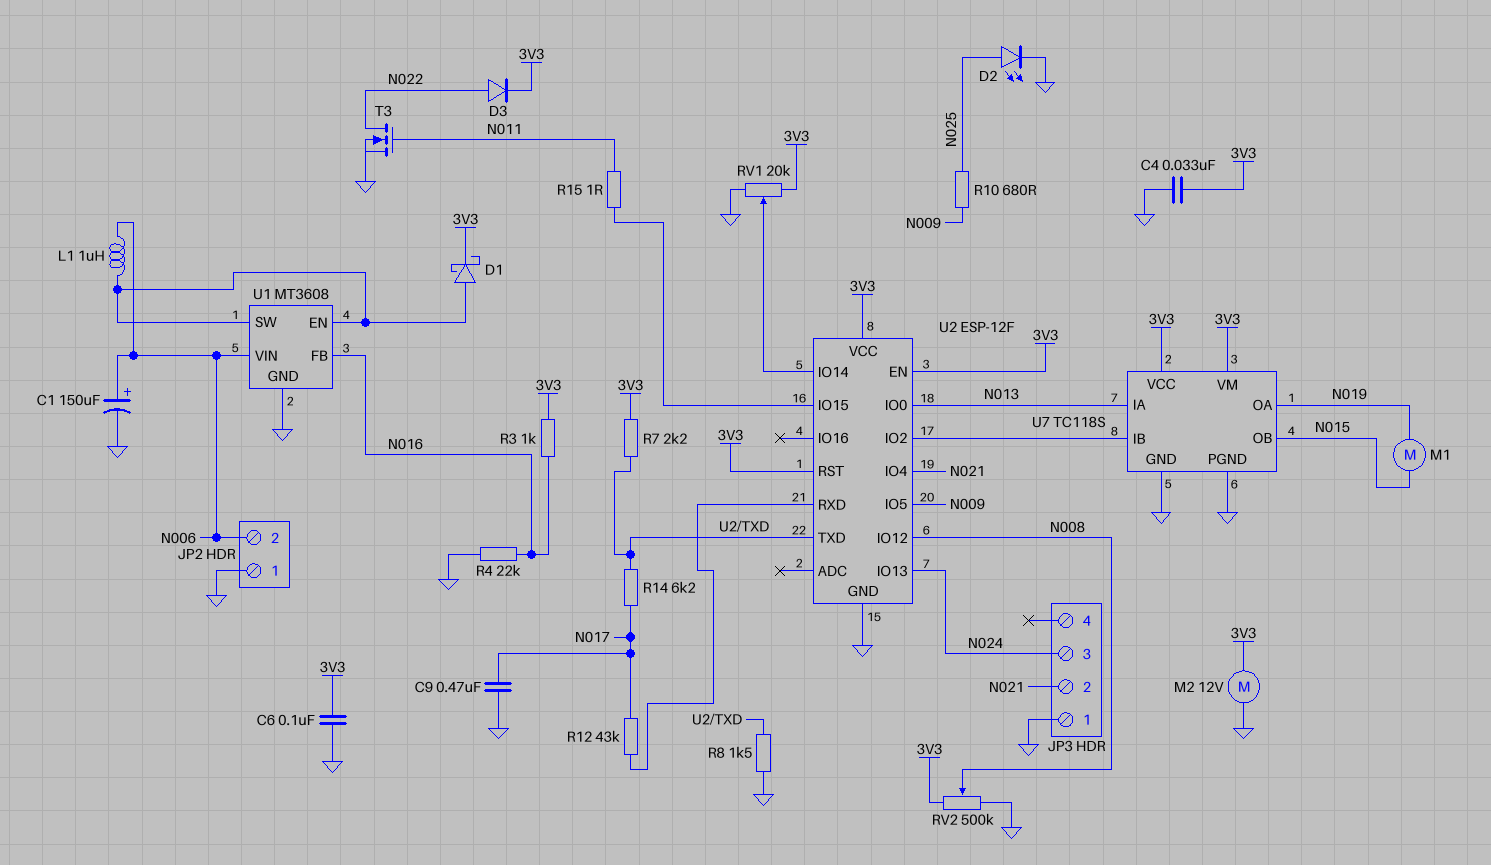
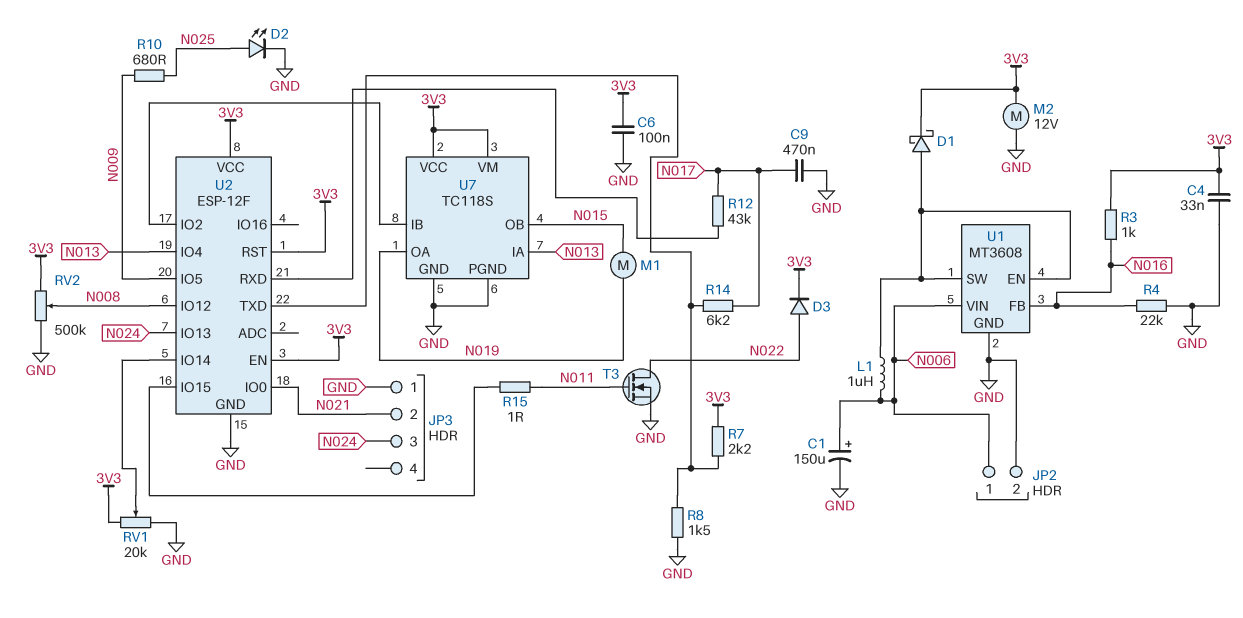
JP2 pin 1: GND -> N006
JP2 pin 2: N006 -> GND
U2 pin IO0: N013 -> N021
U2 pin IO4: N021 -> N013

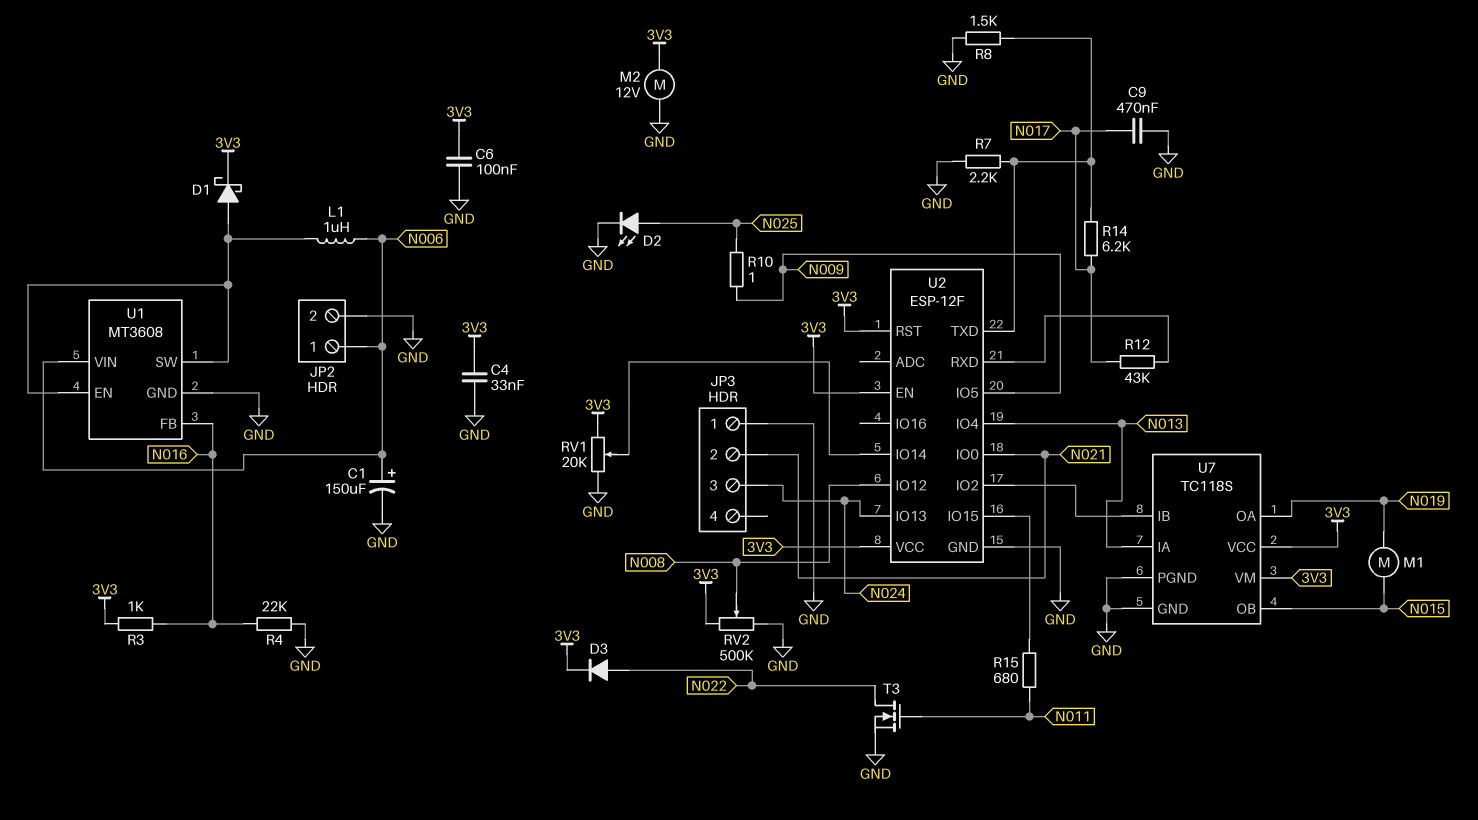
R7: 2.2k (3V3, U2/TXD) -> 2.2k (GND, U2/TXD)
R10: 680 (N009, N025) -> 1 (N009, N025)
R15: 1 (N011, U2/IO15) -> 680 (N011, U2/IO15)

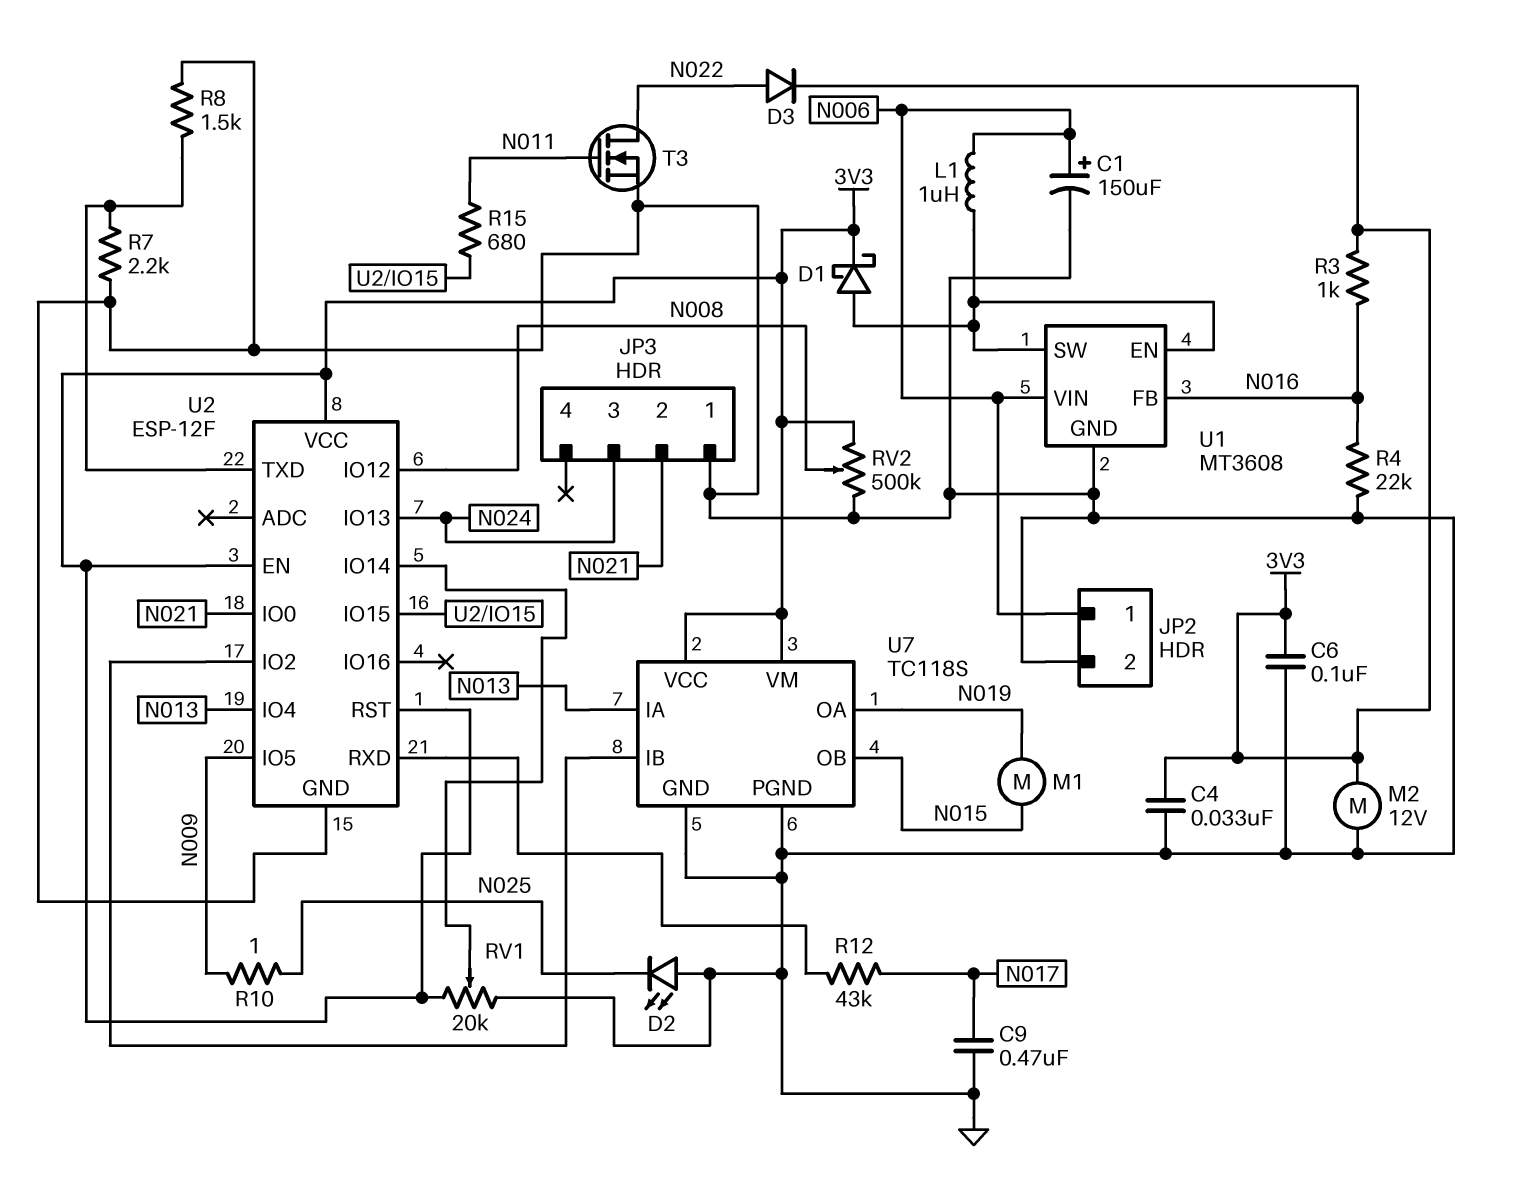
D2: LED (A N025, K GND) -> LED (A GND, K N025)
R14: 6.2k (N017, U2/TXD) -> none

